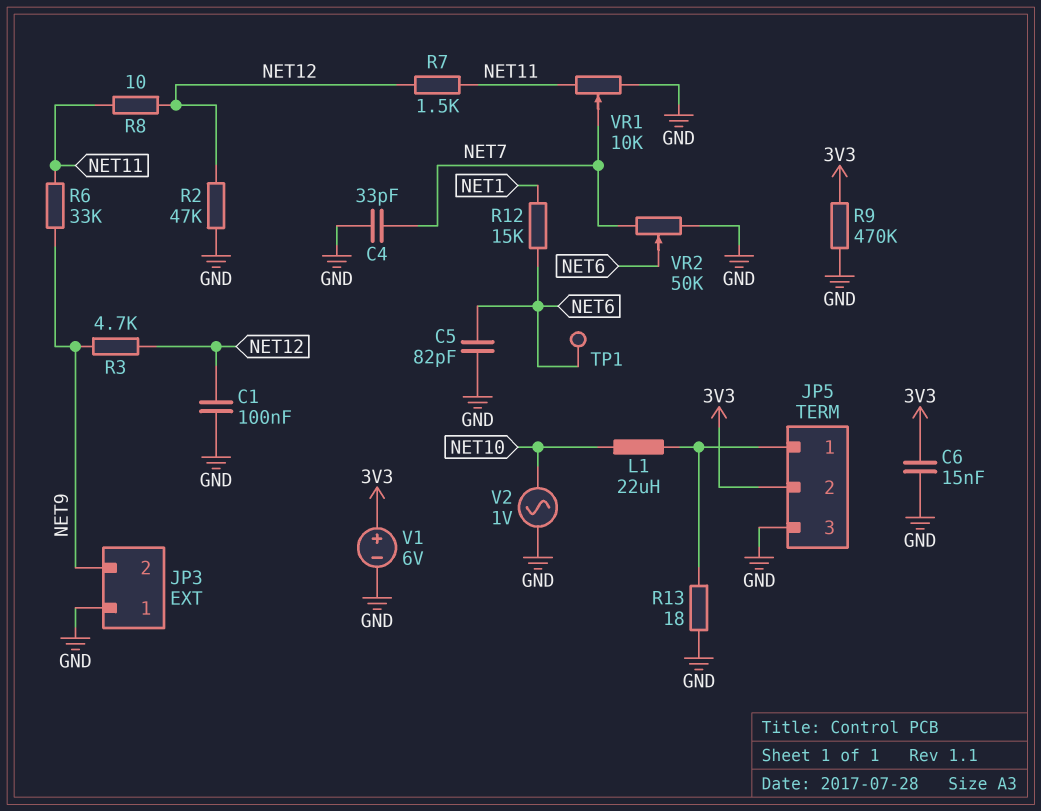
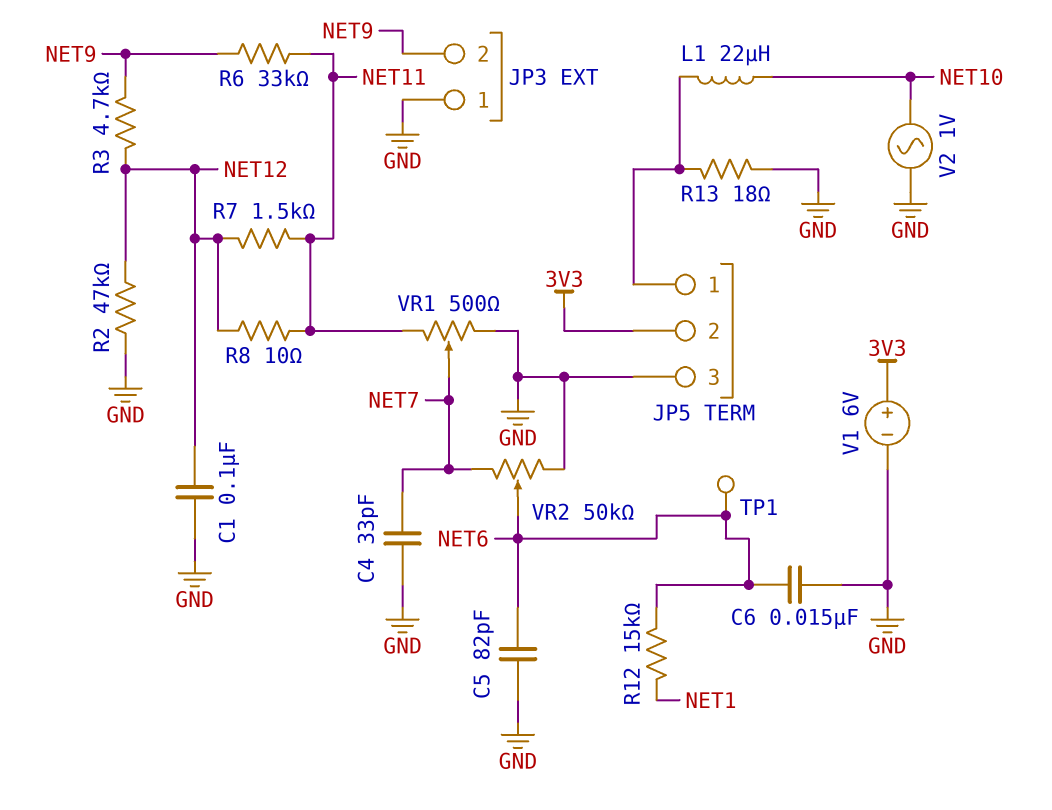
C6: 15nF (3V3, GND) -> 15nF (GND, NET6)
R9: 470k (3V3, GND) -> none
VR1: 10k (GND, NET11, wiper NET7) -> 500 (GND, NET11, wiper NET7)

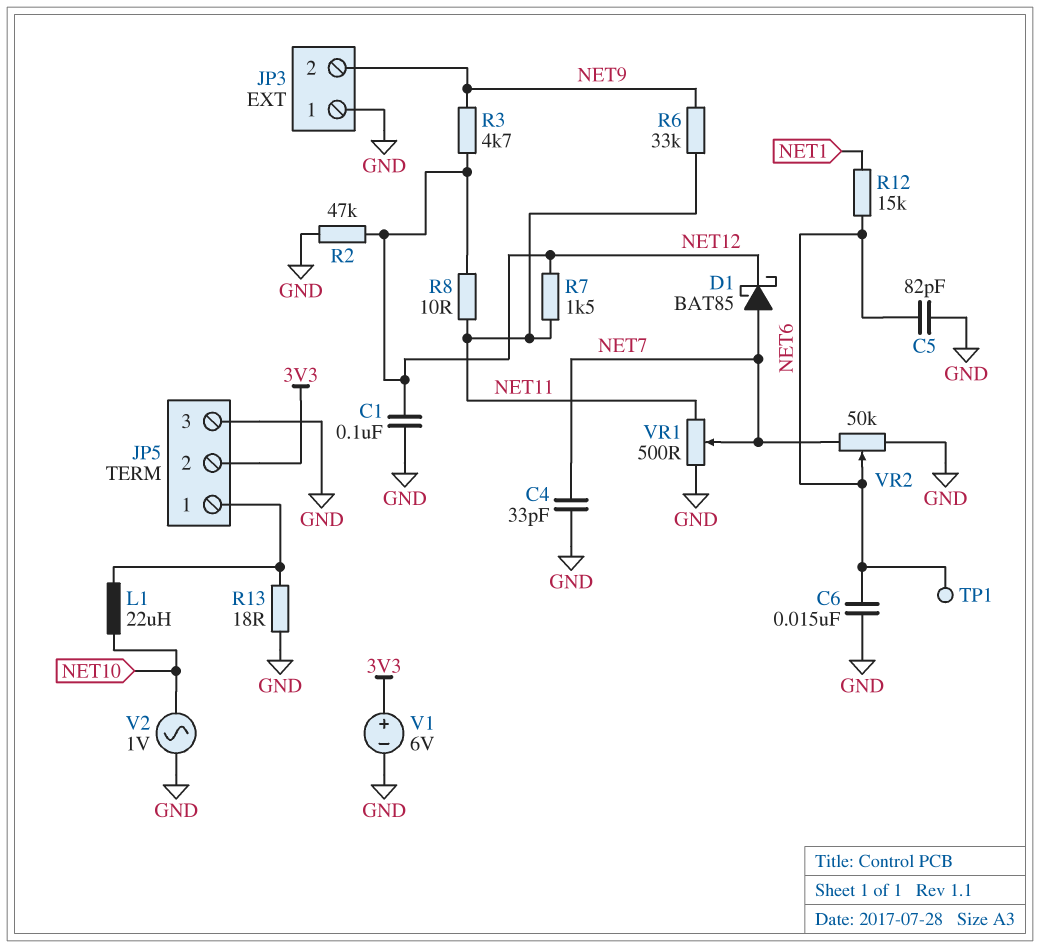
D1: none -> schottky BAT85 (A NET7, K NET12)

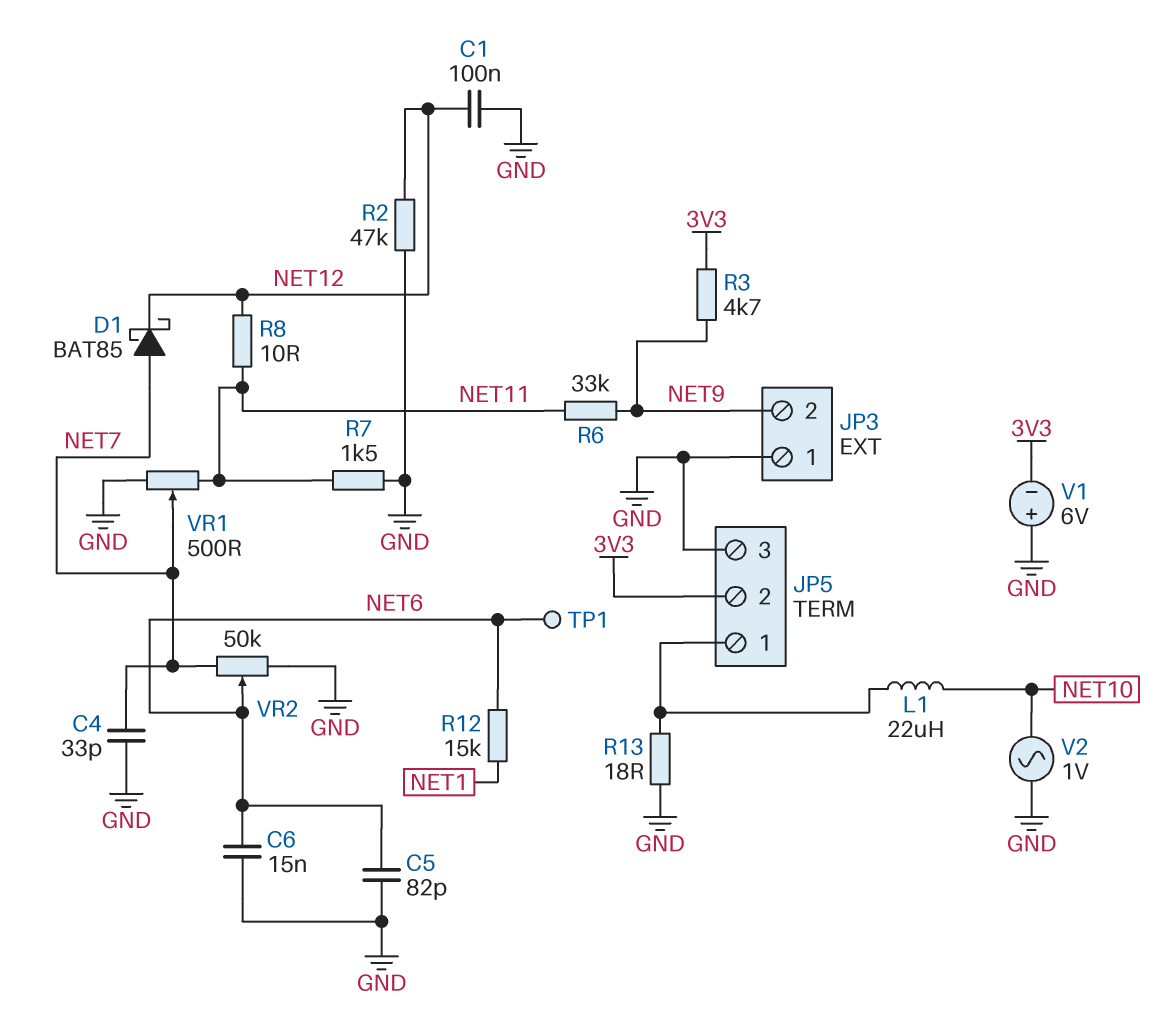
R3: 4.7k (NET9, NET12) -> 4.7k (3V3, NET9)
R7: 1.5k (NET11, NET12) -> 1.5k (GND, NET11)
V1: 6V (plus 3V3, minus GND) -> 6V (plus GND, minus 3V3)

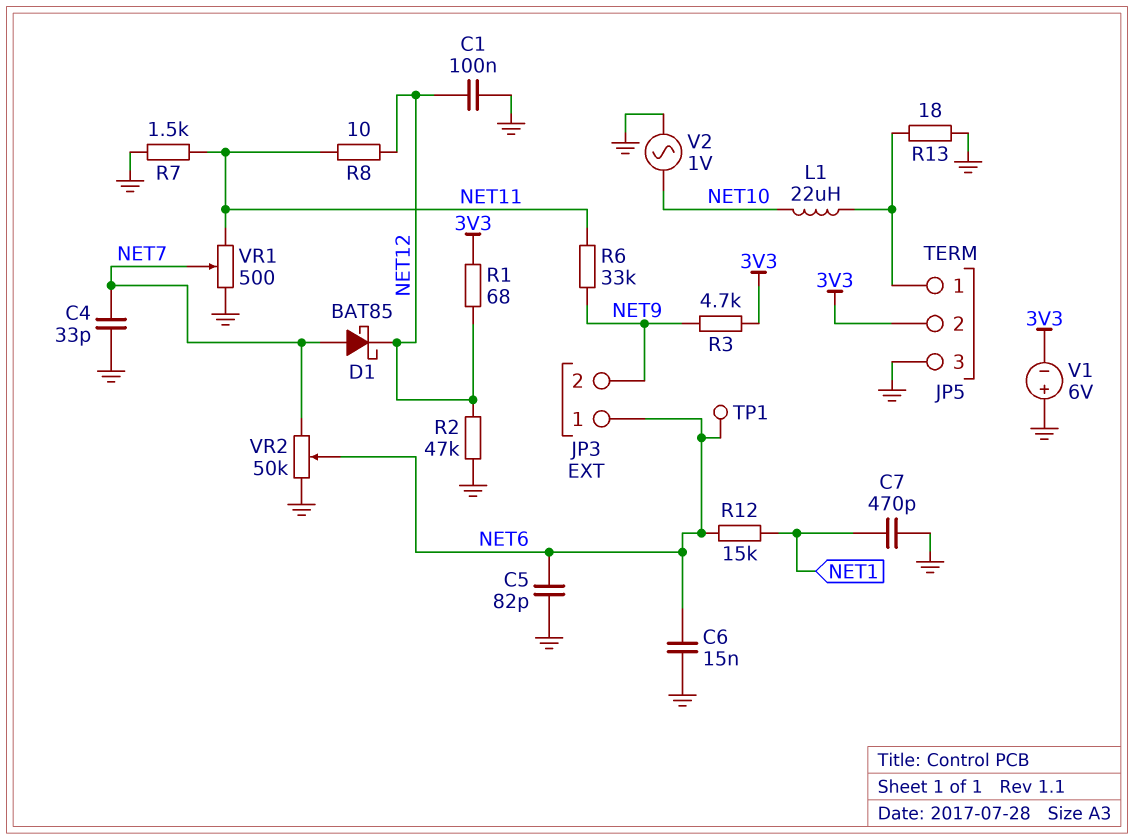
C7: none -> 470pF (GND, NET1)
JP3 pin 1: GND -> NET6
R1: none -> 68 (3V3, NET12)

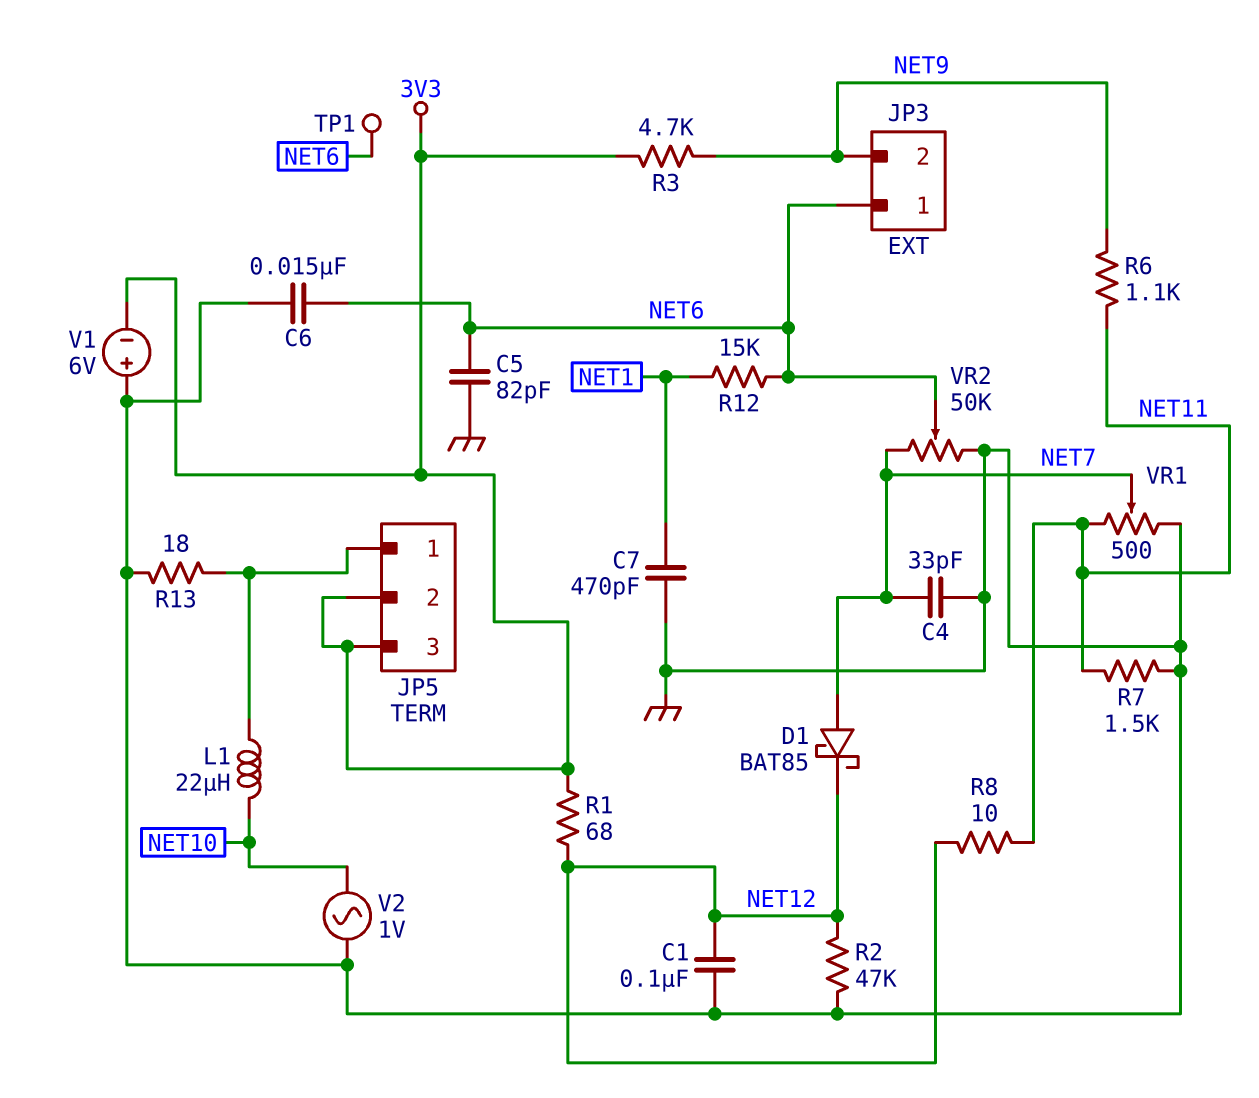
JP5 pin 3: GND -> 3V3
R6: 33k (NET9, NET11) -> 1.1k (NET9, NET11)

